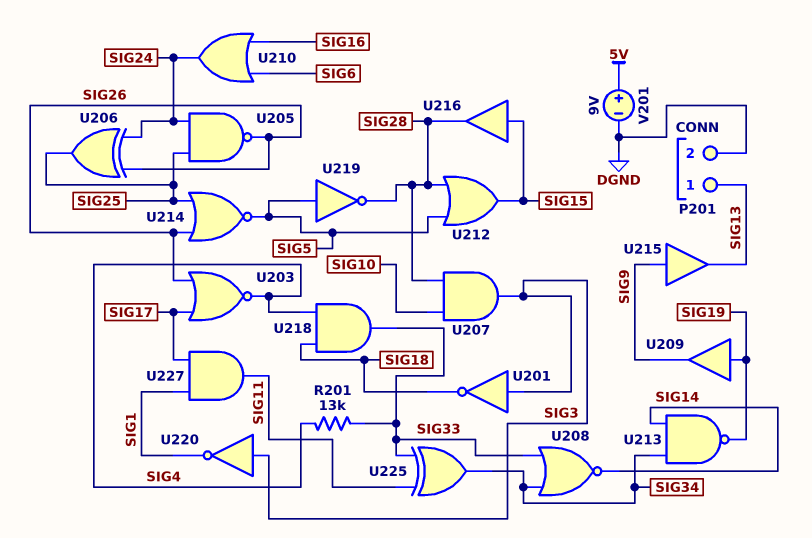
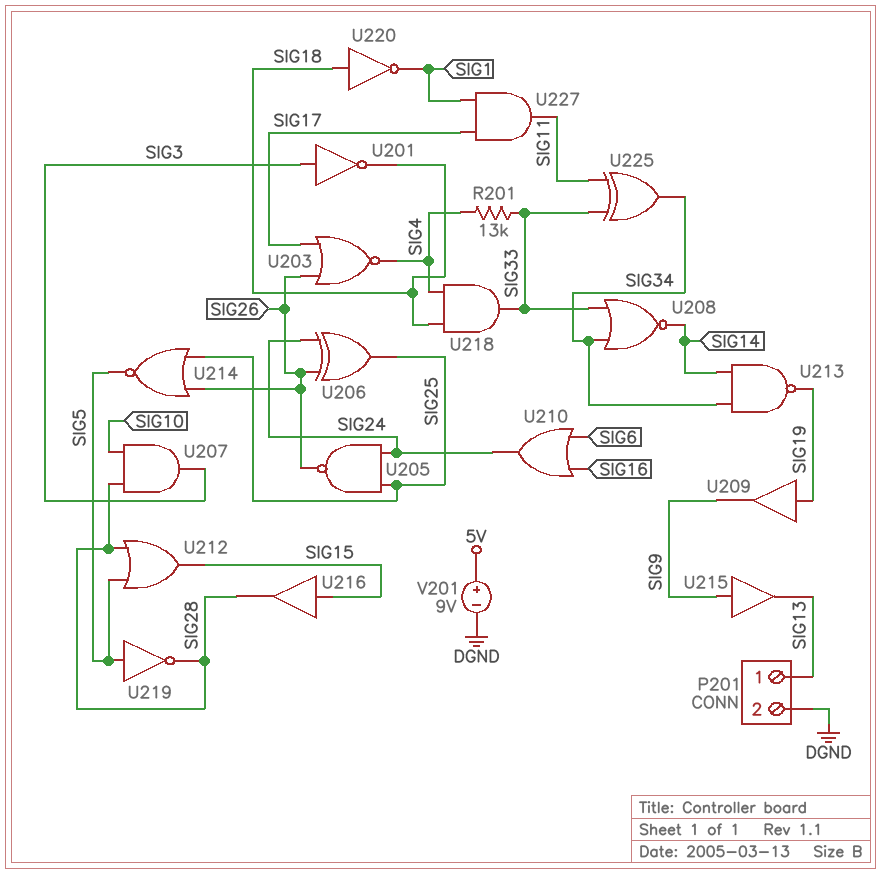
U220: NOT (in SIG3, out SIG1) -> NOT (in SIG18, out SIG1)

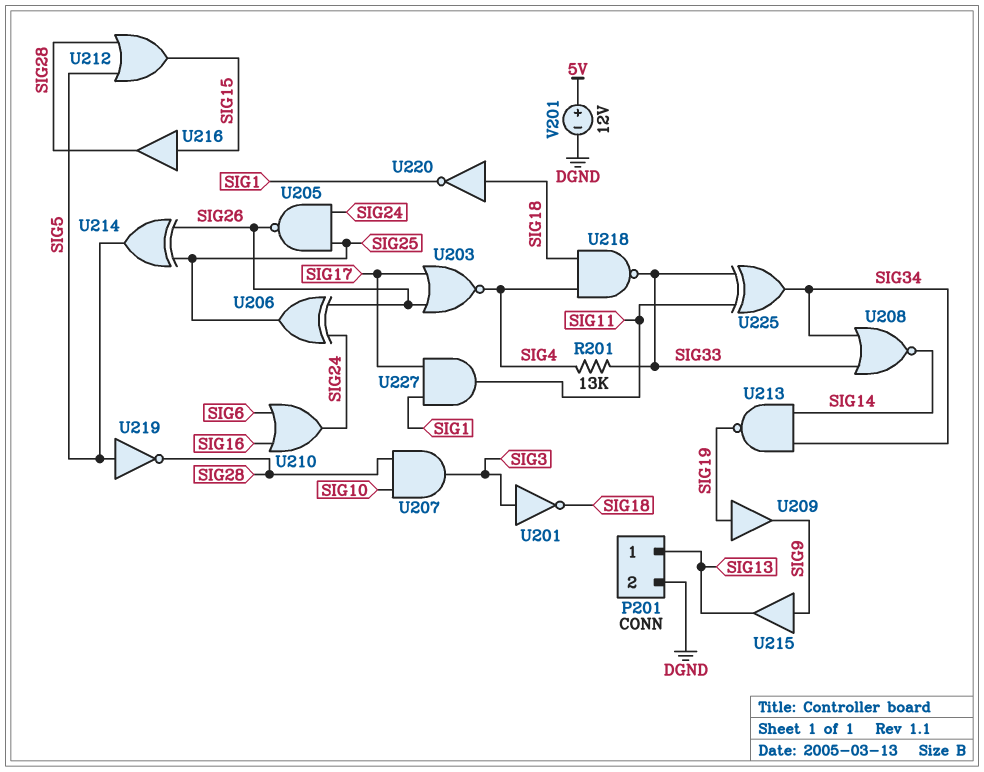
U214: NOR (in SIG25, in SIG26, out SIG5) -> XOR (in SIG25, in SIG26, out SIG5)
U218: AND (in SIG4, in SIG18, out SIG33) -> NAND (in SIG4, in SIG18, out SIG33)
V201: 9V (plus 5V, minus DGND) -> 12V (plus 5V, minus DGND)

